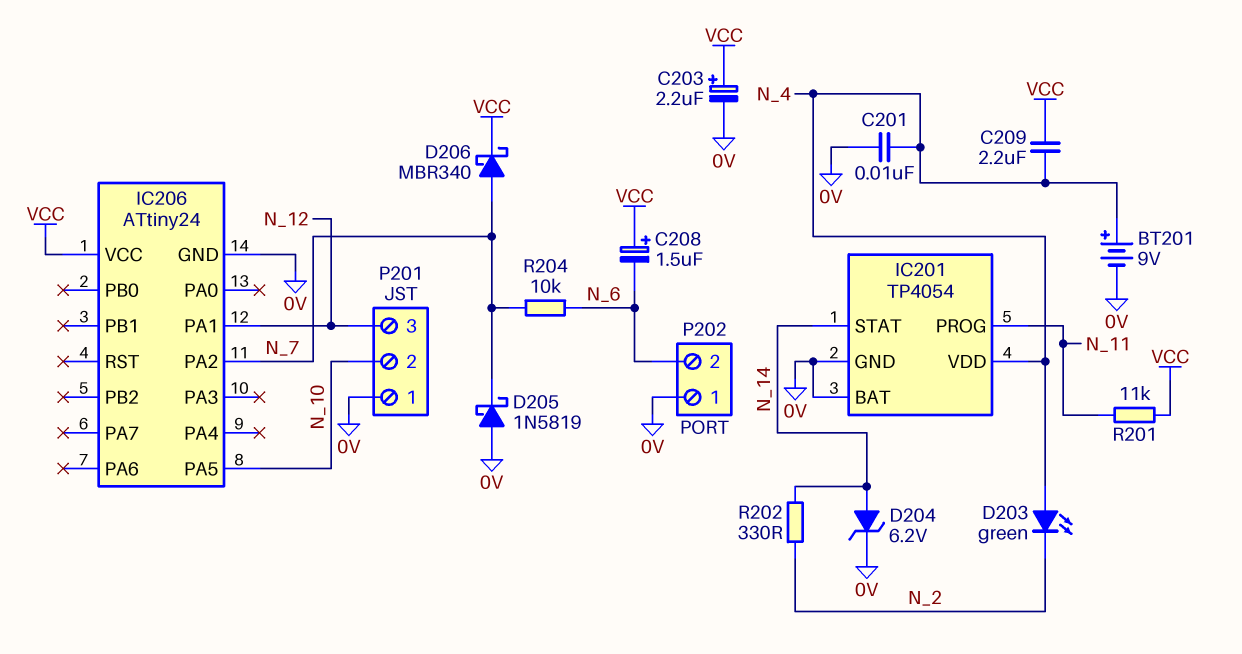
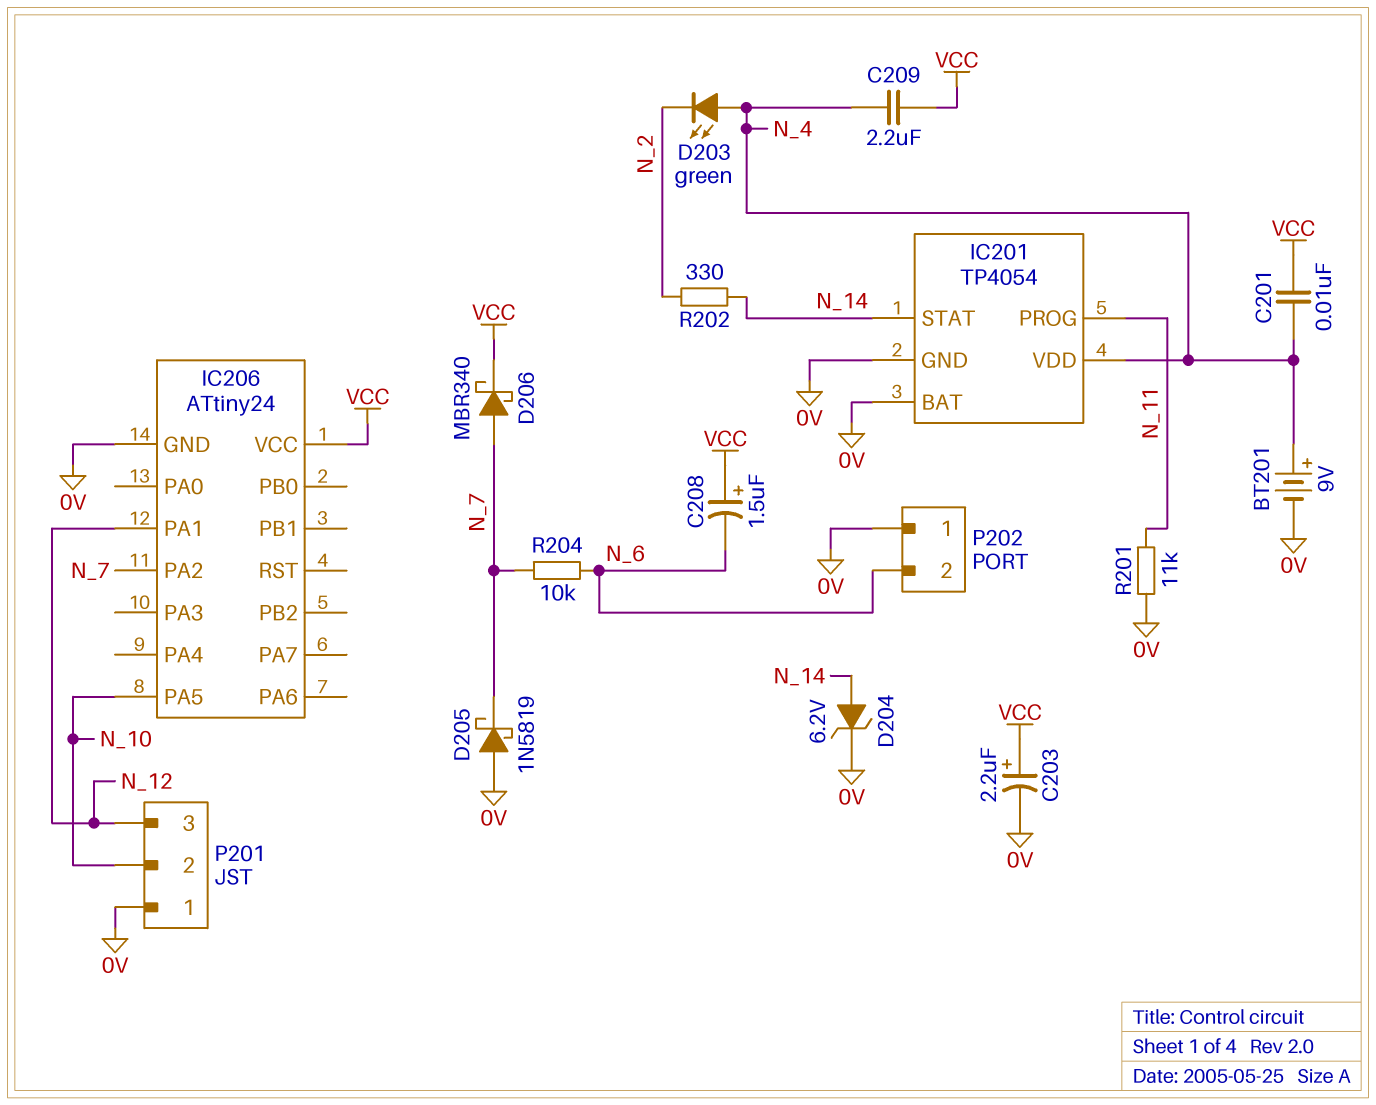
C201: 10nF (0V, N_4) -> 10nF (N_4, VCC)
R201: 11k (N_11, VCC) -> 11k (0V, N_11)

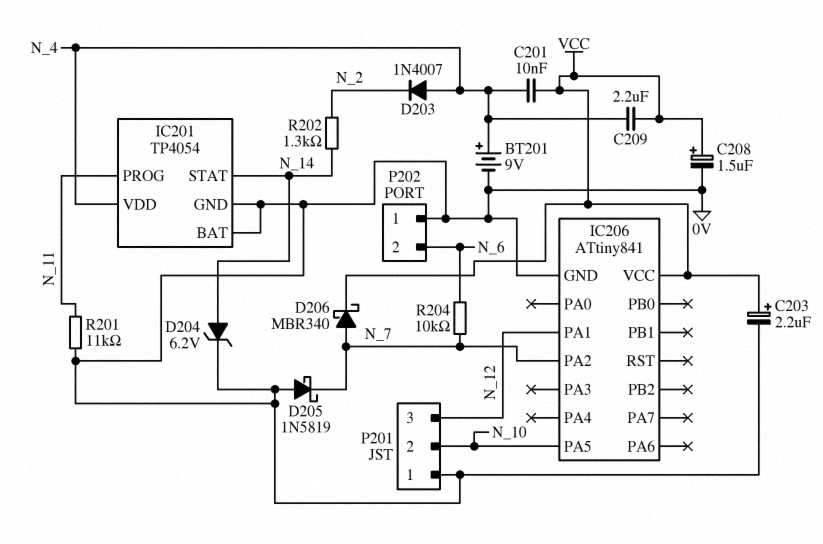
C208: 1.5uF (plus VCC, minus N_6) -> 1.5uF (plus VCC, minus 0V)
D203: LED green (A N_4, K N_2) -> diode 1N4007 (A N_4, K N_2)
IC206: ATtiny24 -> ATtiny841
R202: 330 (N_2, N_14) -> 1.3k (N_2, N_14)

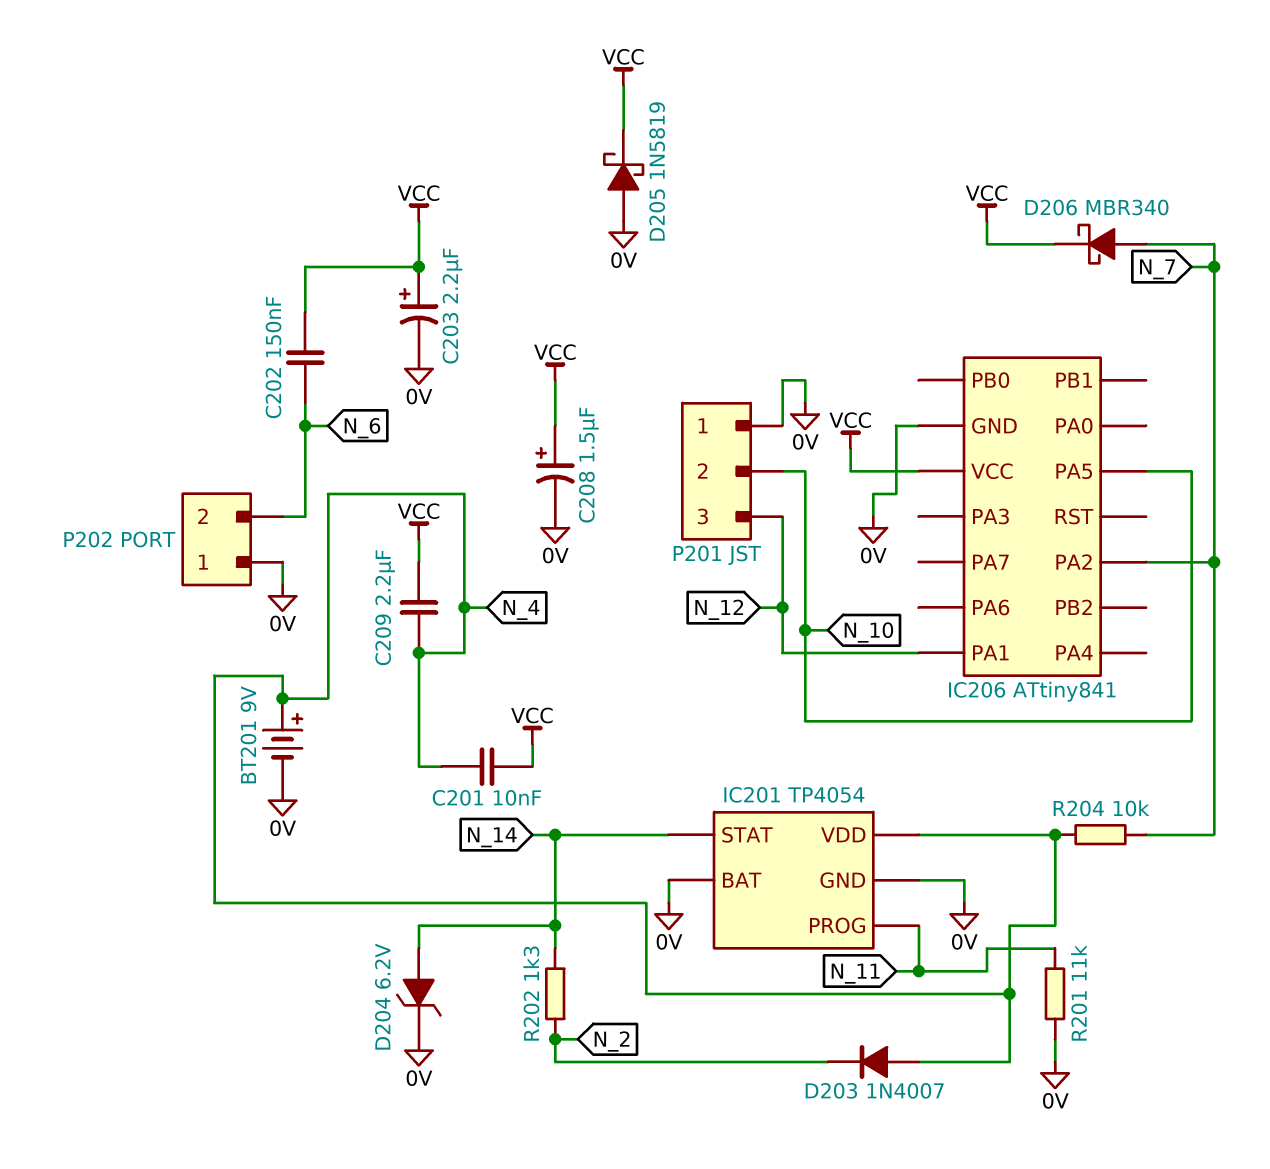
C202: none -> 150nF (N_6, VCC)
D205: schottky 1N5819 (A 0V, K N_7) -> schottky 1N5819 (A 0V, K VCC)
R204: 10k (N_6, N_7) -> 10k (N_4, N_7)

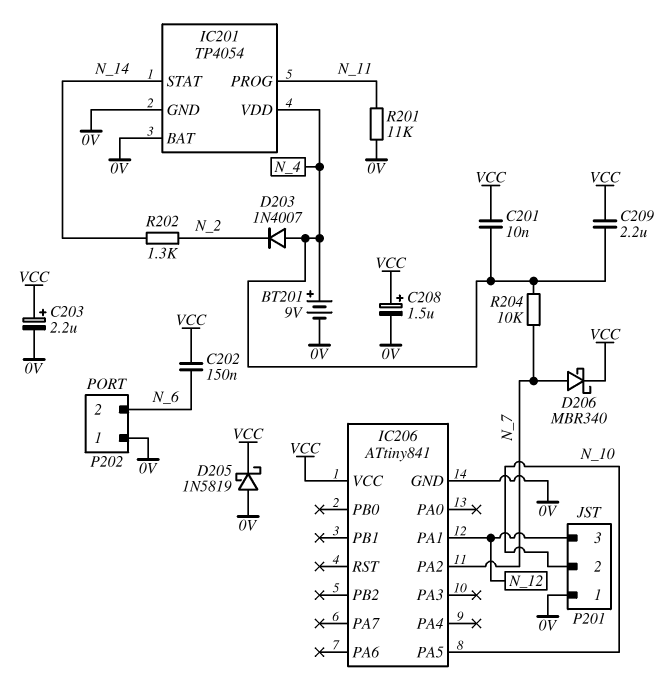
D204: zener 6.2V (A N_14, K 0V) -> none

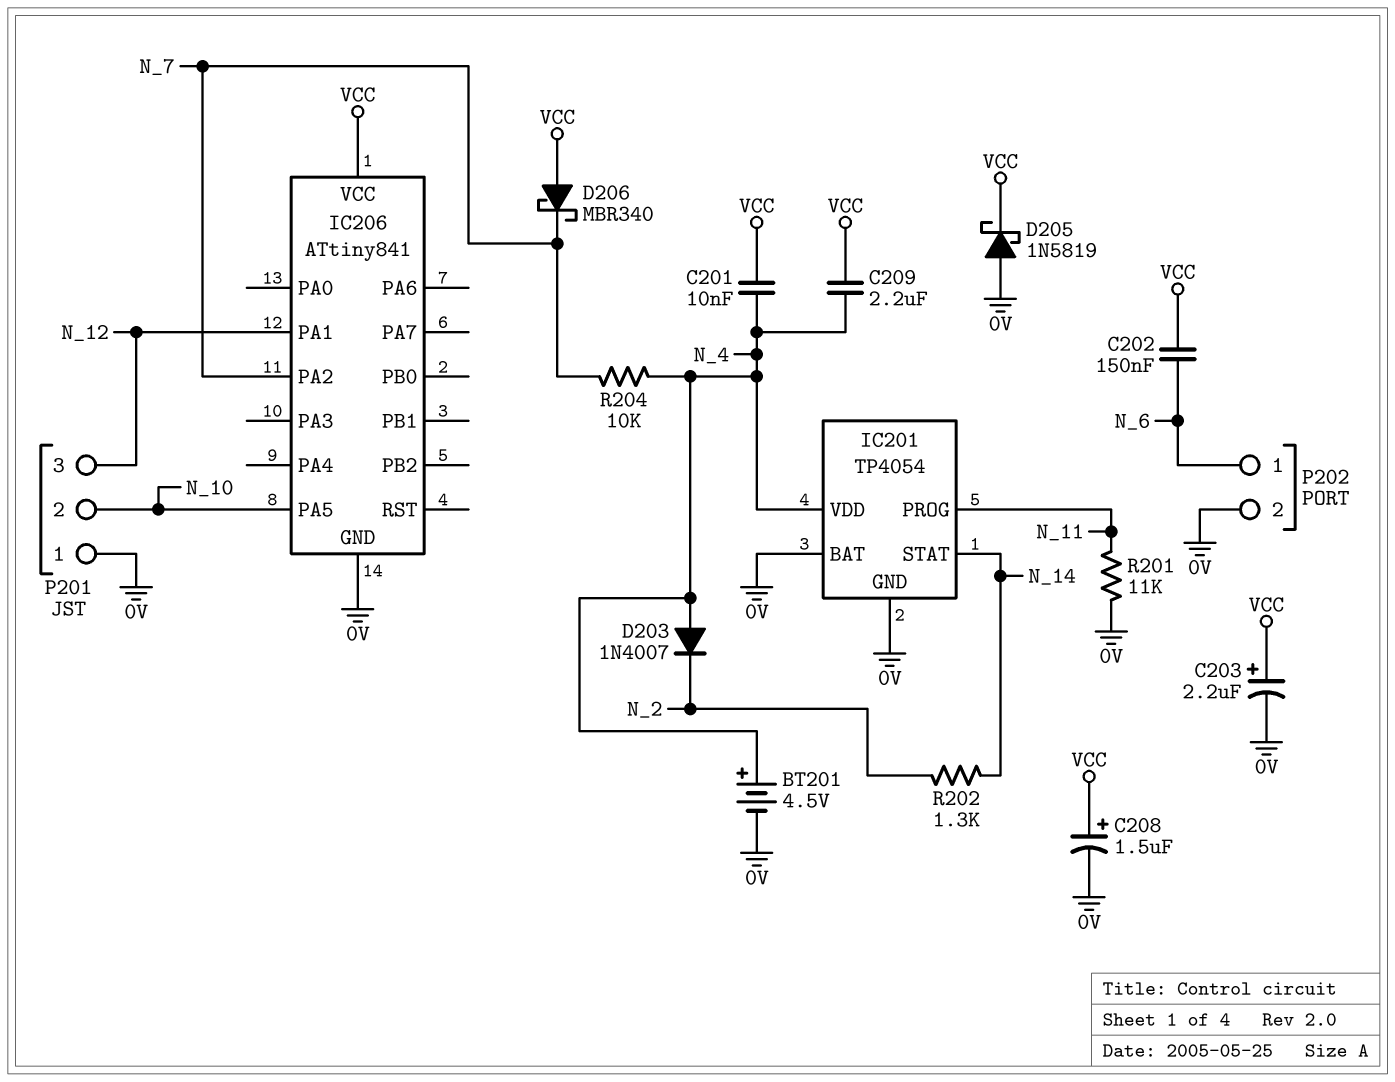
BT201: 9V (plus N_4, minus 0V) -> 4.5V (plus N_4, minus 0V)
D206: schottky MBR340 (A N_7, K VCC) -> schottky MBR340 (A VCC, K N_7)
P202 pin 1: 0V -> N_6
P202 pin 2: N_6 -> 0V

